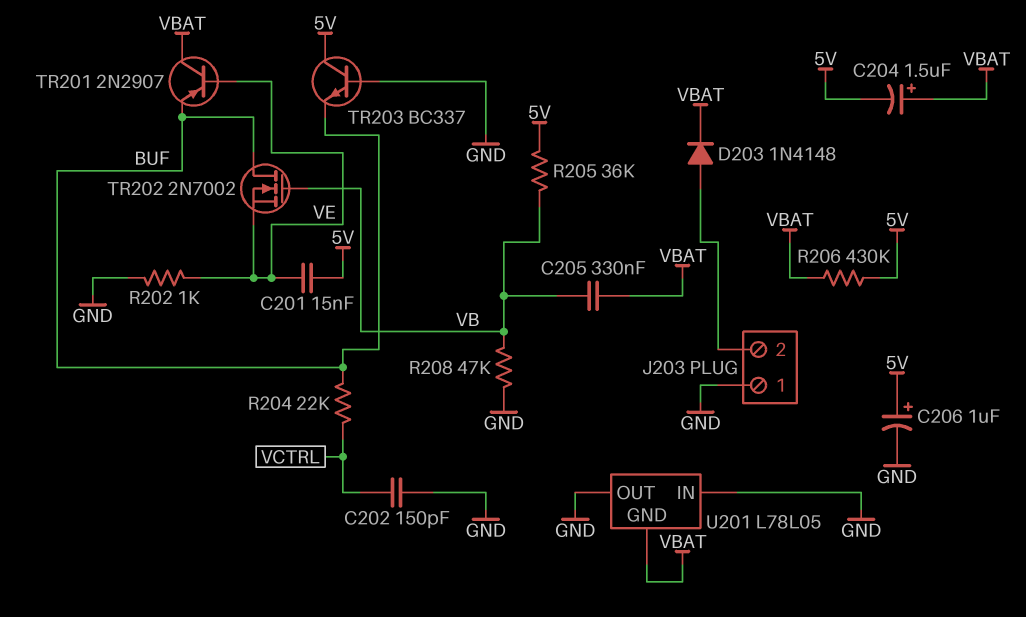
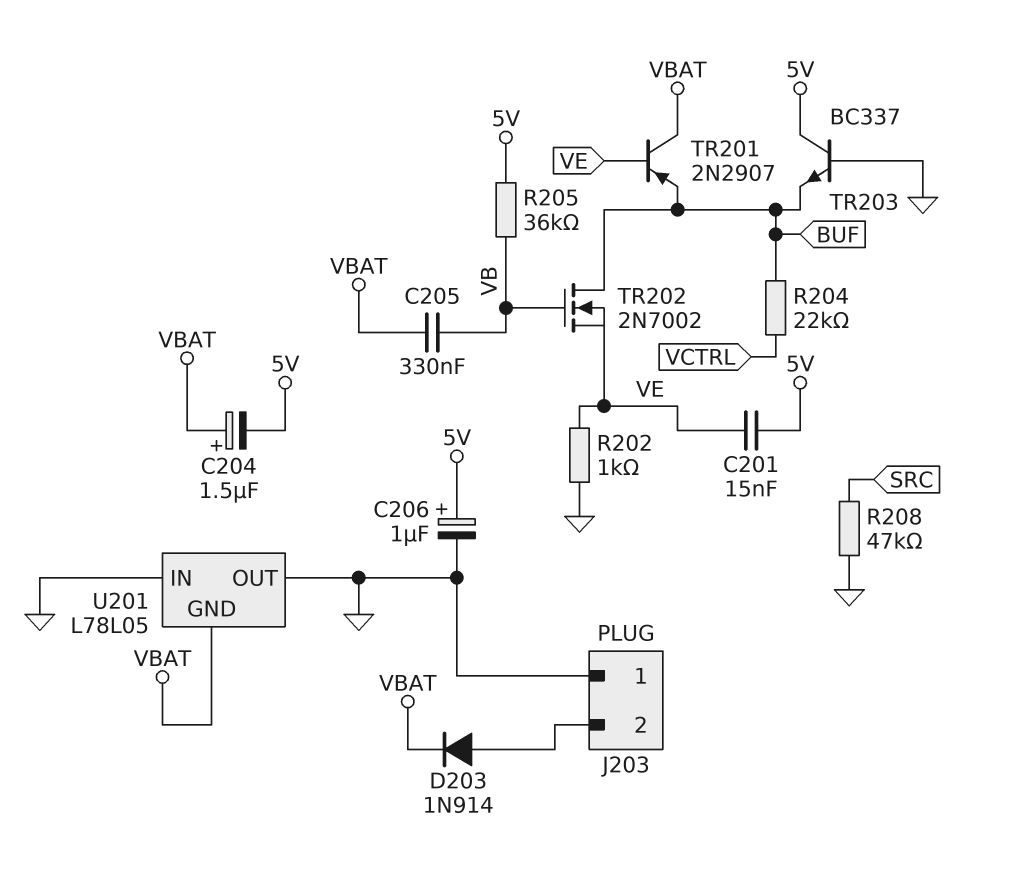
C202: 150pF (GND, VCTRL) -> none
D203: diode 1N4148 (A J203/2, K VBAT) -> diode 1N914 (A J203/2, K VBAT)
R206: 430k (5V, VBAT) -> none
R208: 47k (GND, VB) -> 47k (GND, SRC)

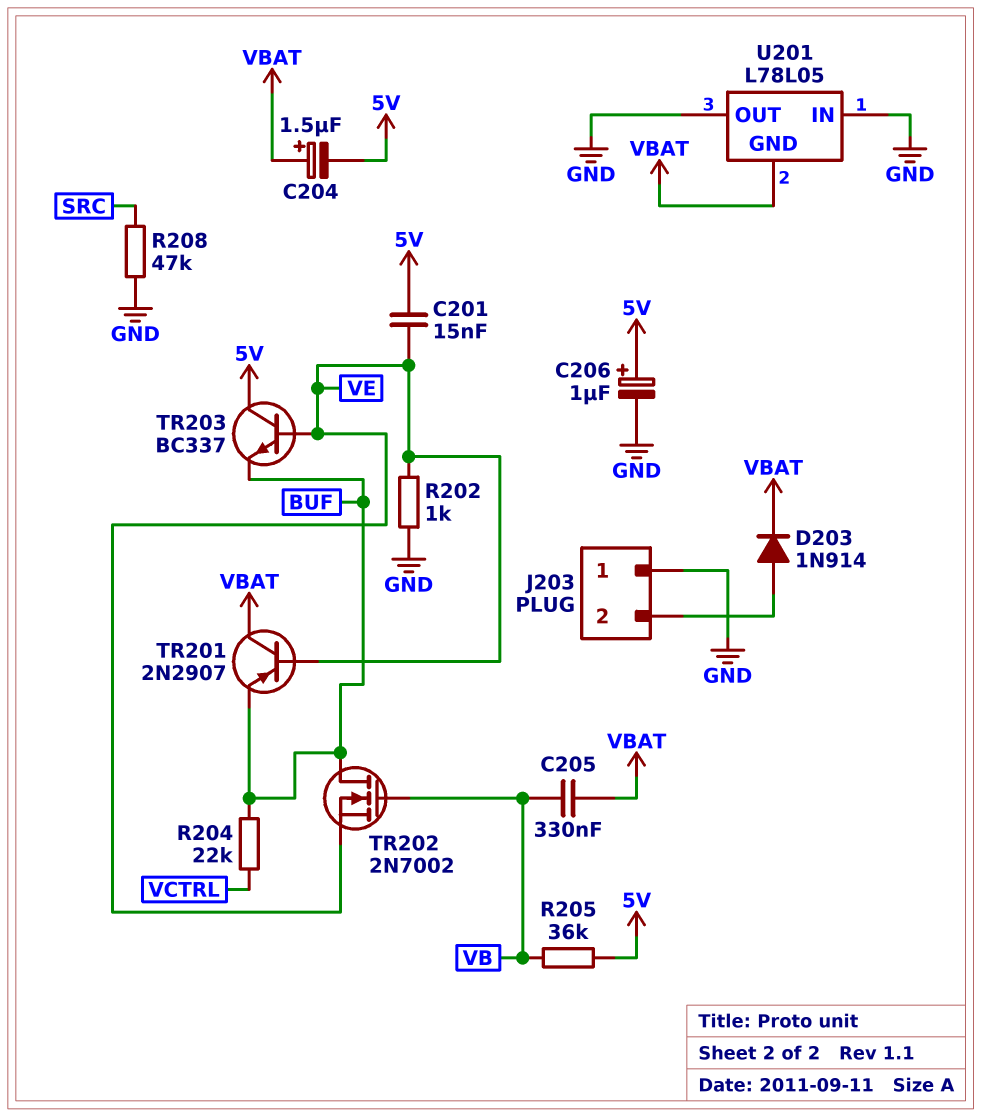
TR203: NPN BC337 (B GND, C 5V, E BUF) -> NPN BC337 (B VE, C 5V, E BUF)

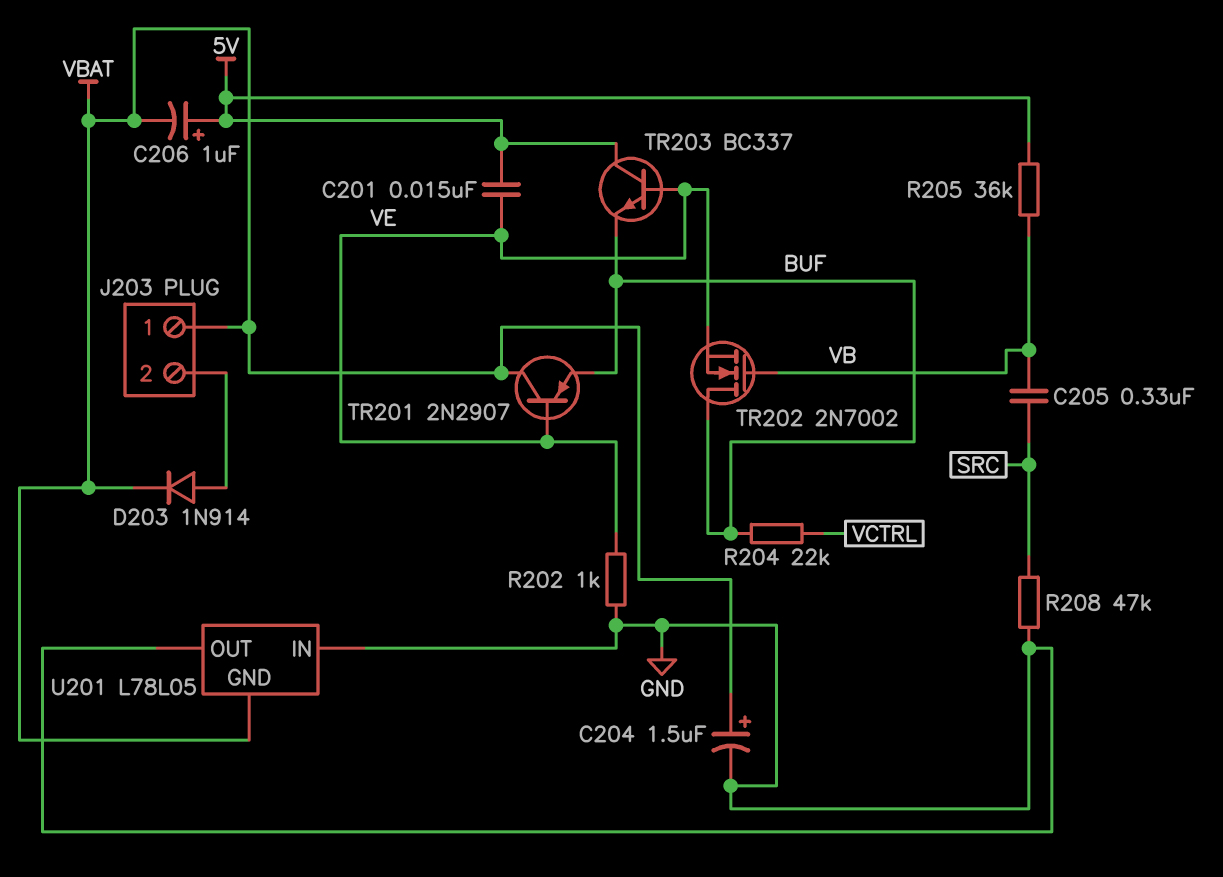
C204: 1.5uF (plus VBAT, minus 5V) -> 1.5uF (plus VBAT, minus GND)
C205: 330nF (VB, VBAT) -> 330nF (SRC, VB)
C206: 1uF (plus 5V, minus GND) -> 1uF (plus 5V, minus VBAT)
J203 pin 1: GND -> VBAT

